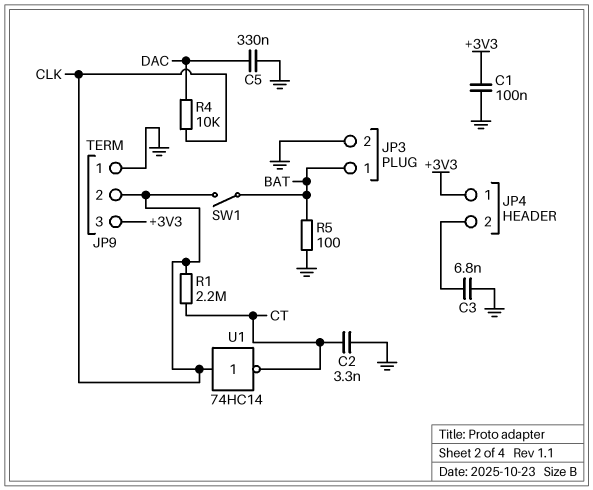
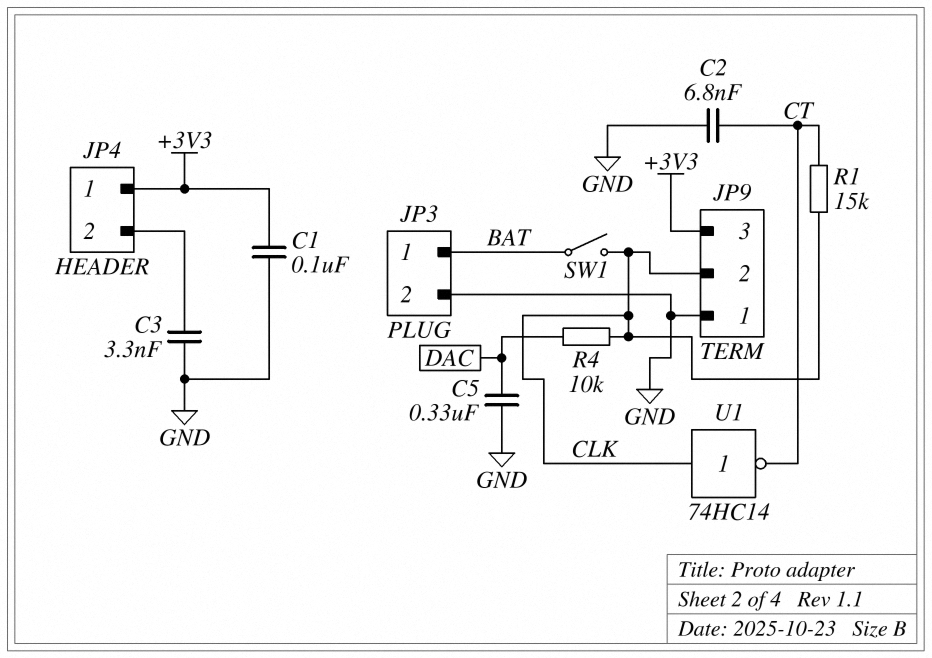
C2: 3.3nF (CT, GND) -> 6.8nF (CT, GND)
C3: 6.8nF (GND, JP4/2) -> 3.3nF (GND, JP4/2)
R1: 2.2M (CLK, CT) -> 15k (CLK, CT)
R5: 100 (BAT, GND) -> none

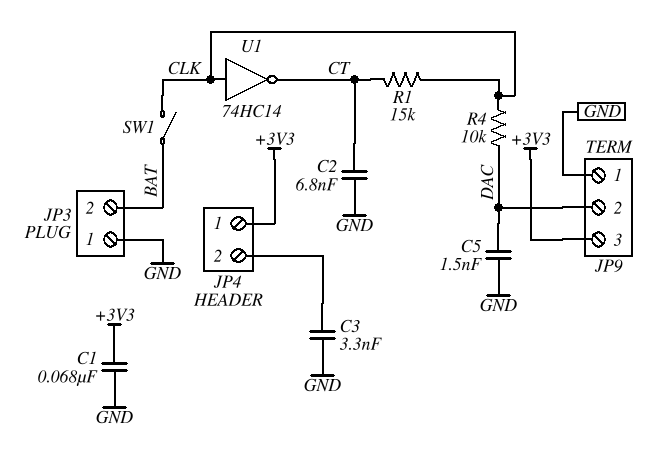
C1: 100nF (+3V3, GND) -> 68nF (+3V3, GND)
C5: 330nF (DAC, GND) -> 1.5nF (DAC, GND)
JP3 pin 1: BAT -> GND
JP3 pin 2: GND -> BAT
JP9 pin 2: CLK -> DAC

